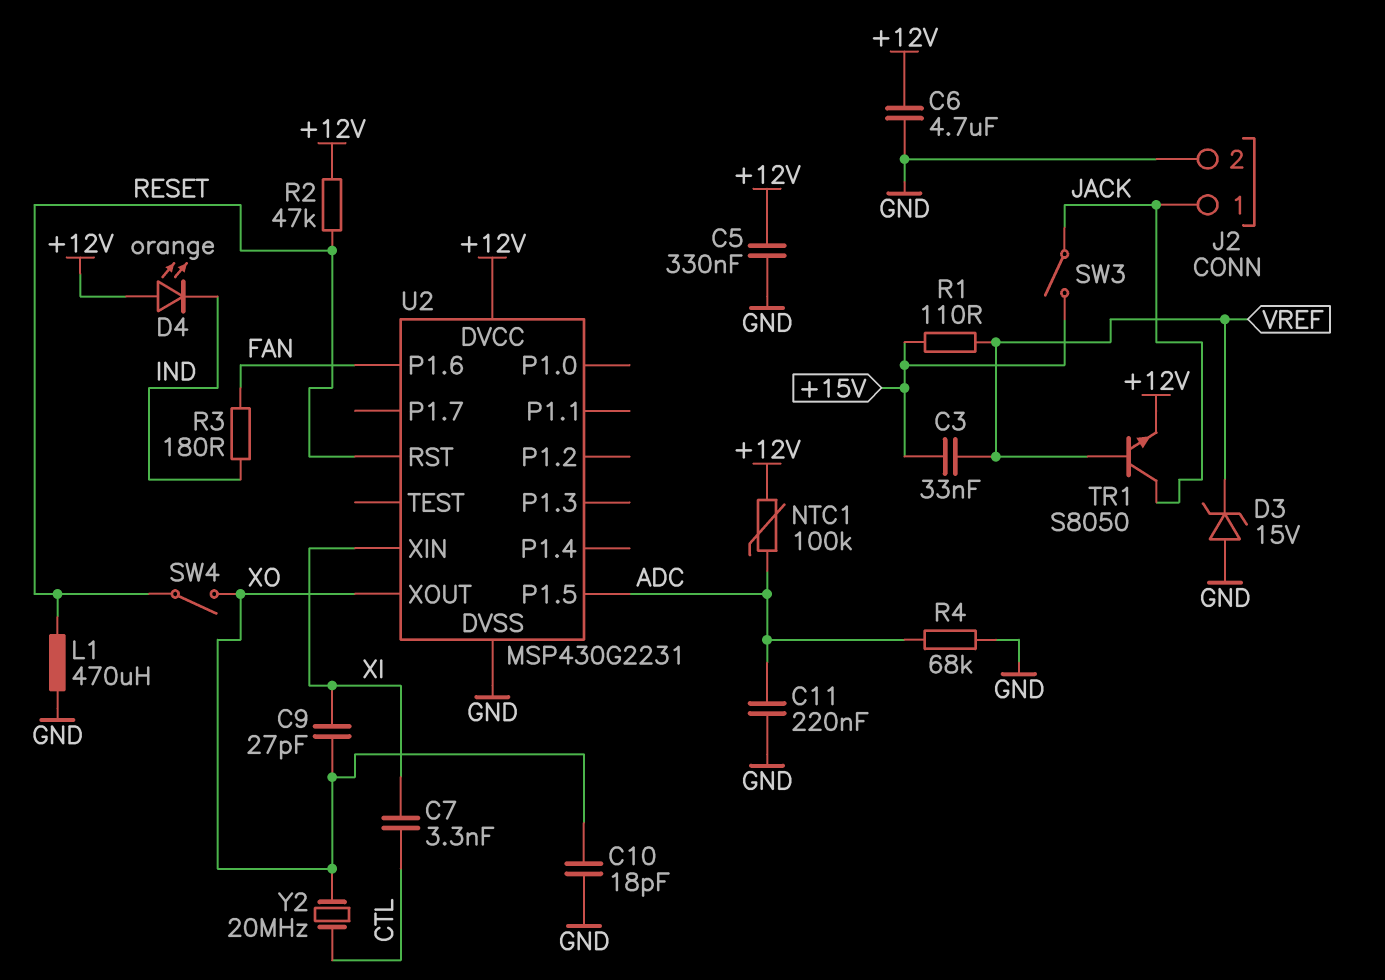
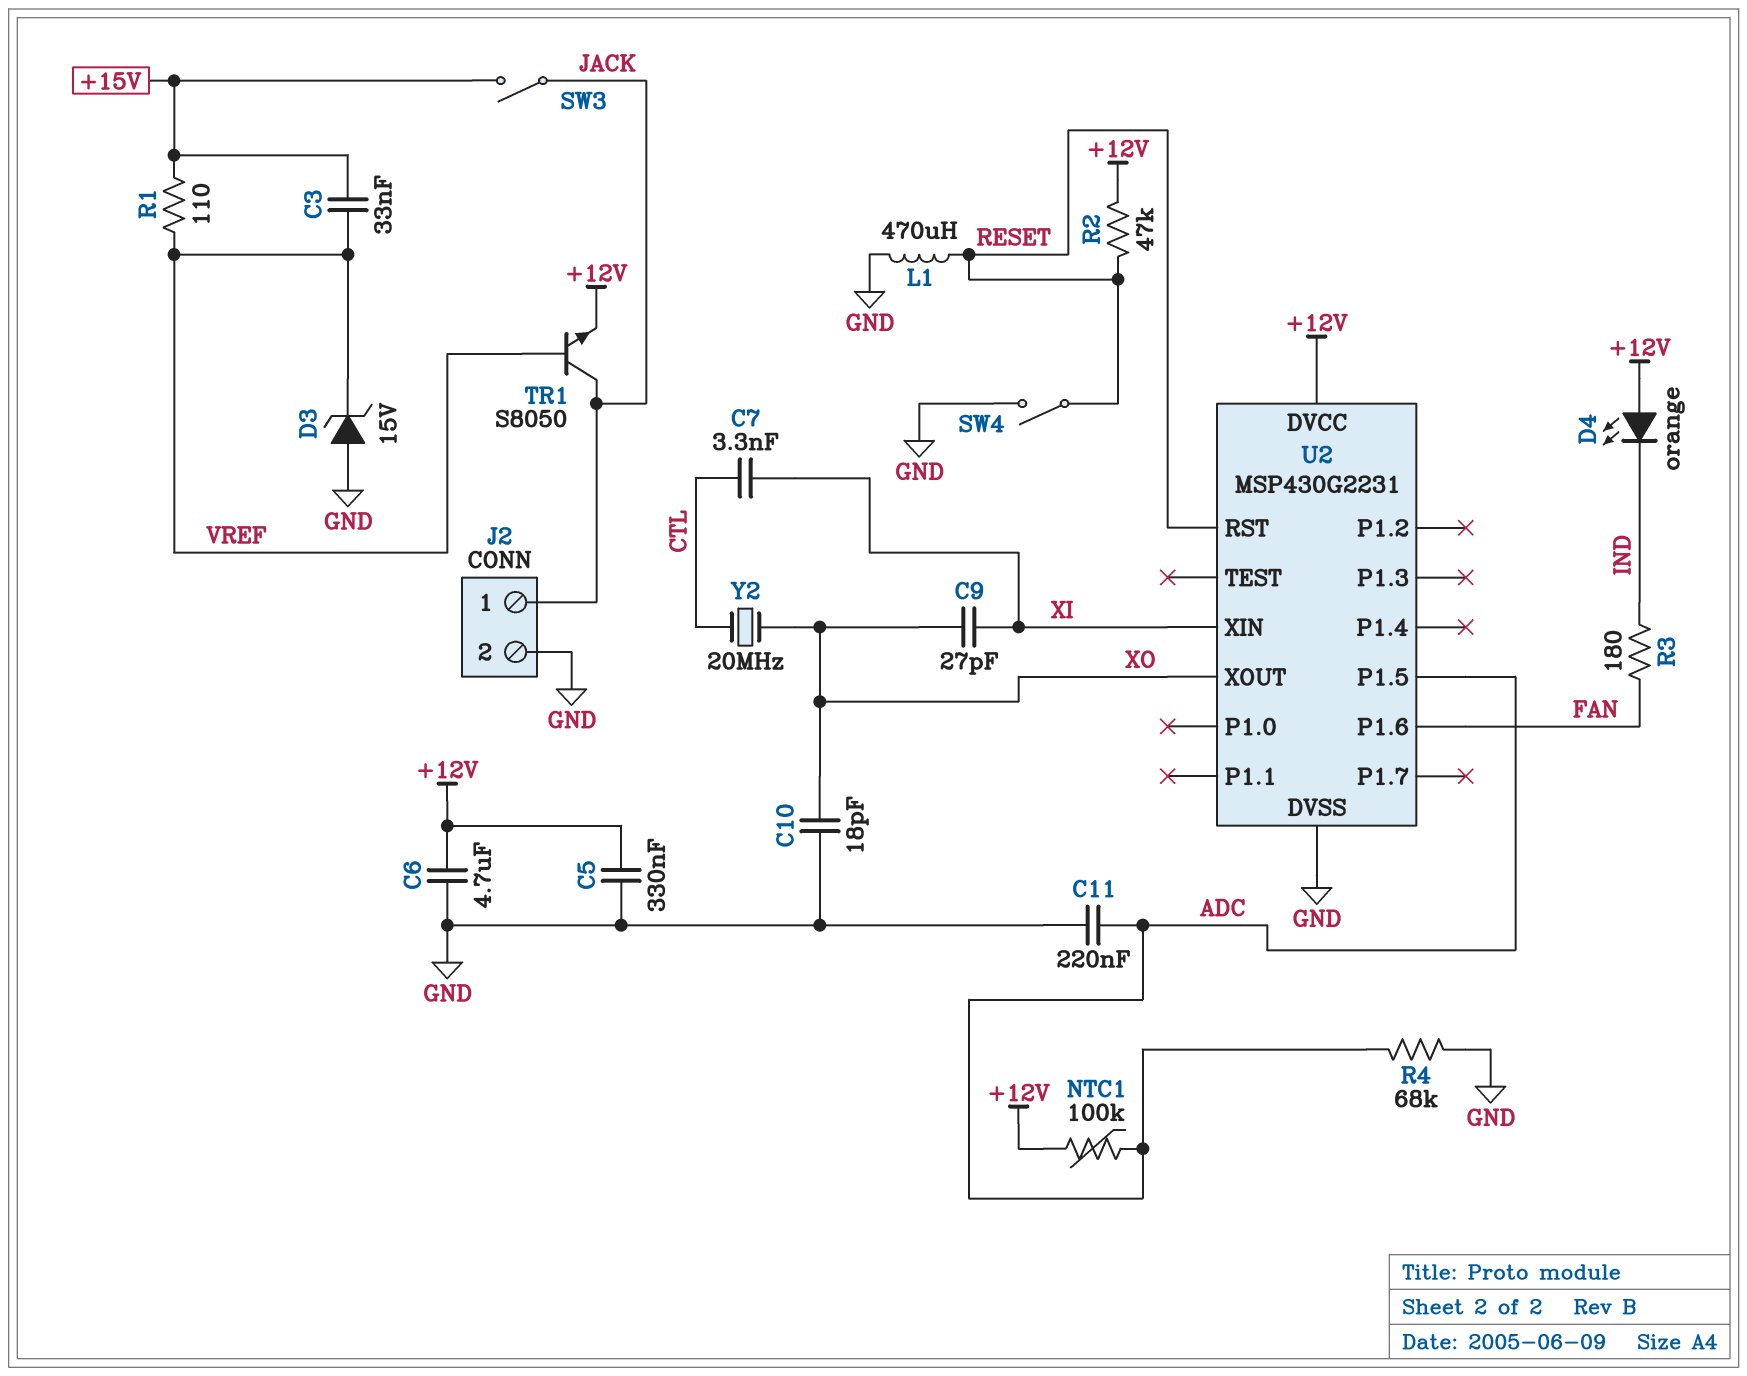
SW4: switch (RESET, XO) -> switch (GND, RESET)

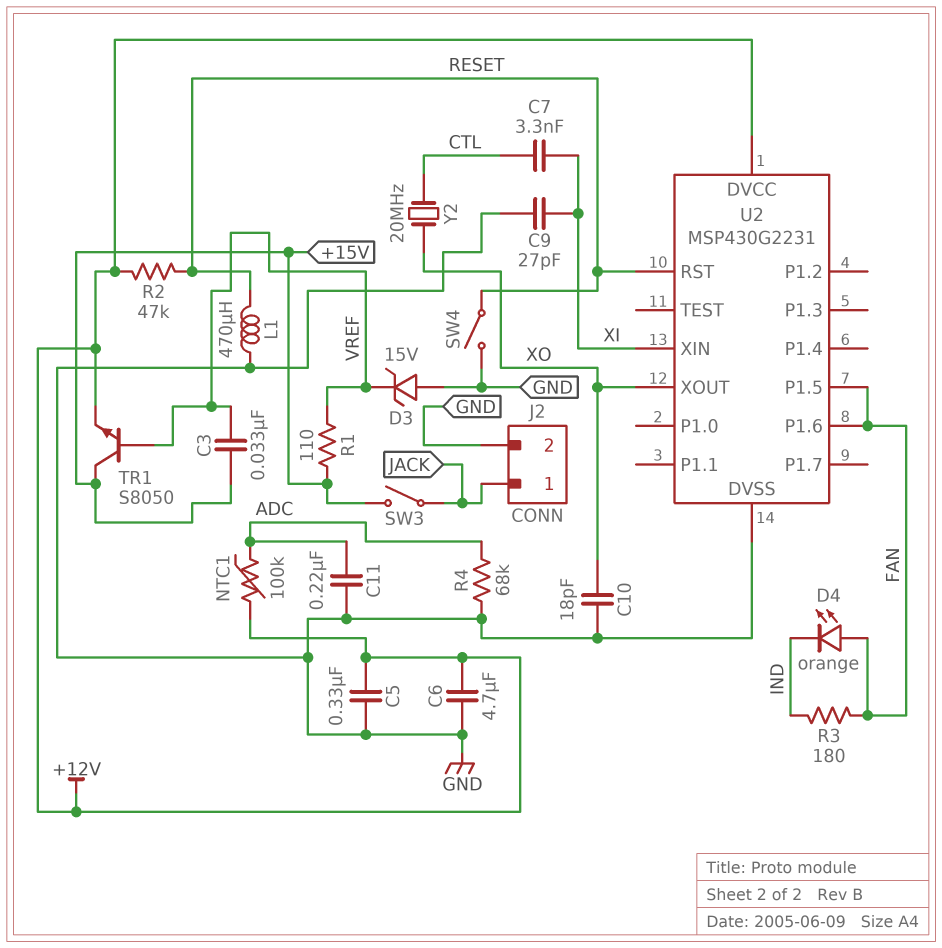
C9: 27pF (XI, XO) -> 27pF (GND, XI)
D4: LED orange (A +12V, K IND) -> LED orange (A FAN, K IND)
TR1: NPN S8050 (B VREF, C JACK, E +12V) -> NPN S8050 (B VREF, C +15V, E +12V)
U2 pin P1.5: ADC -> FAN

